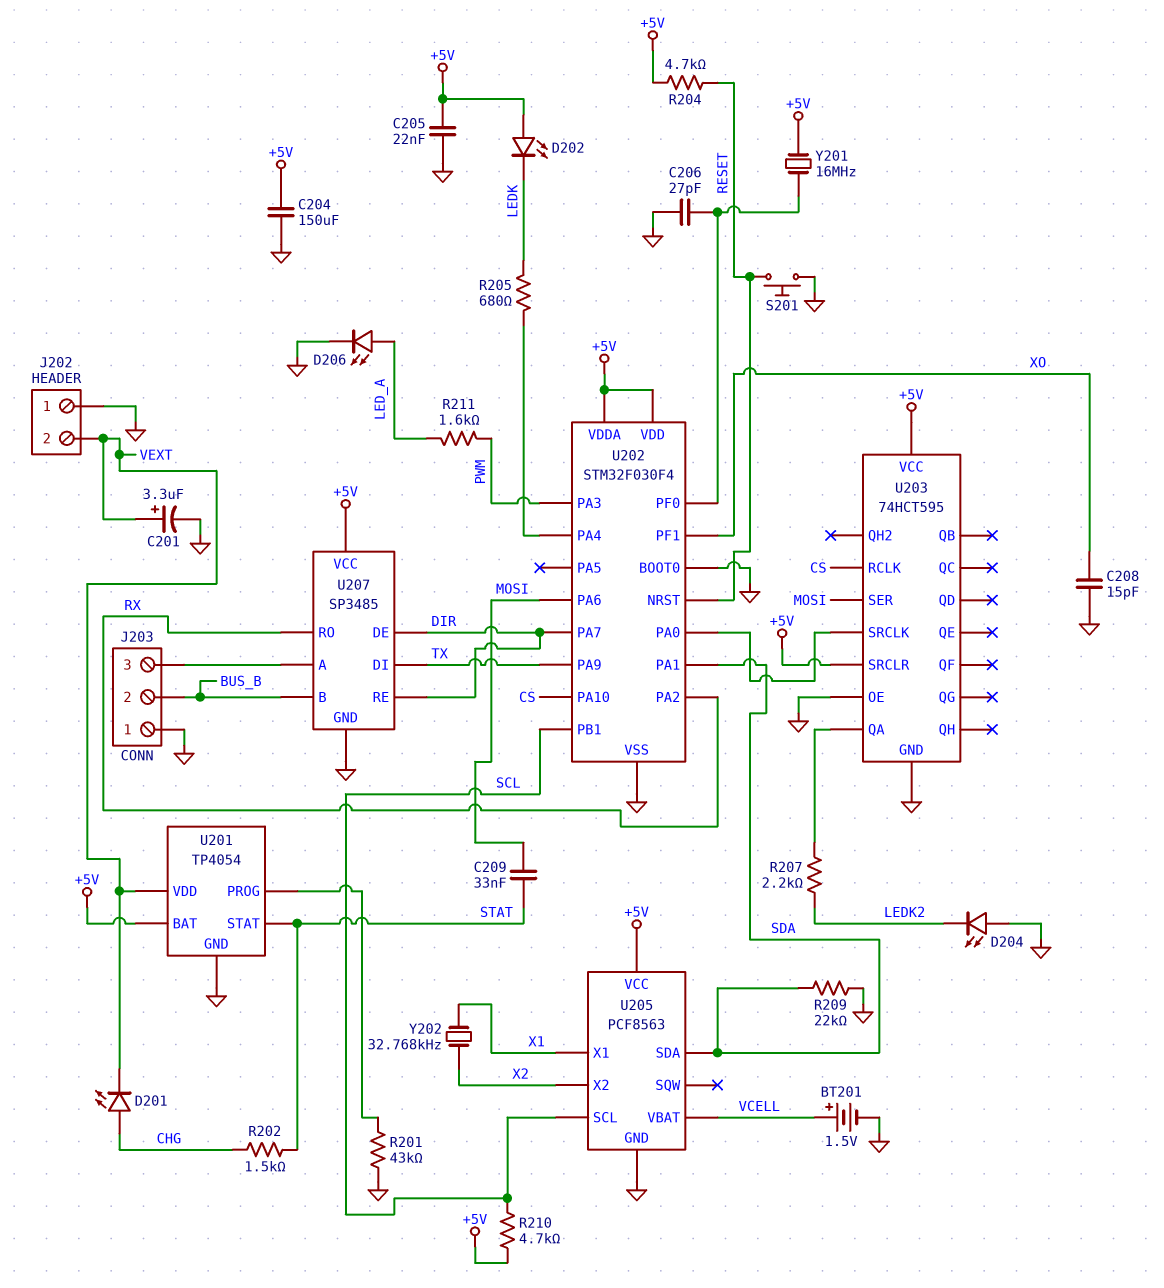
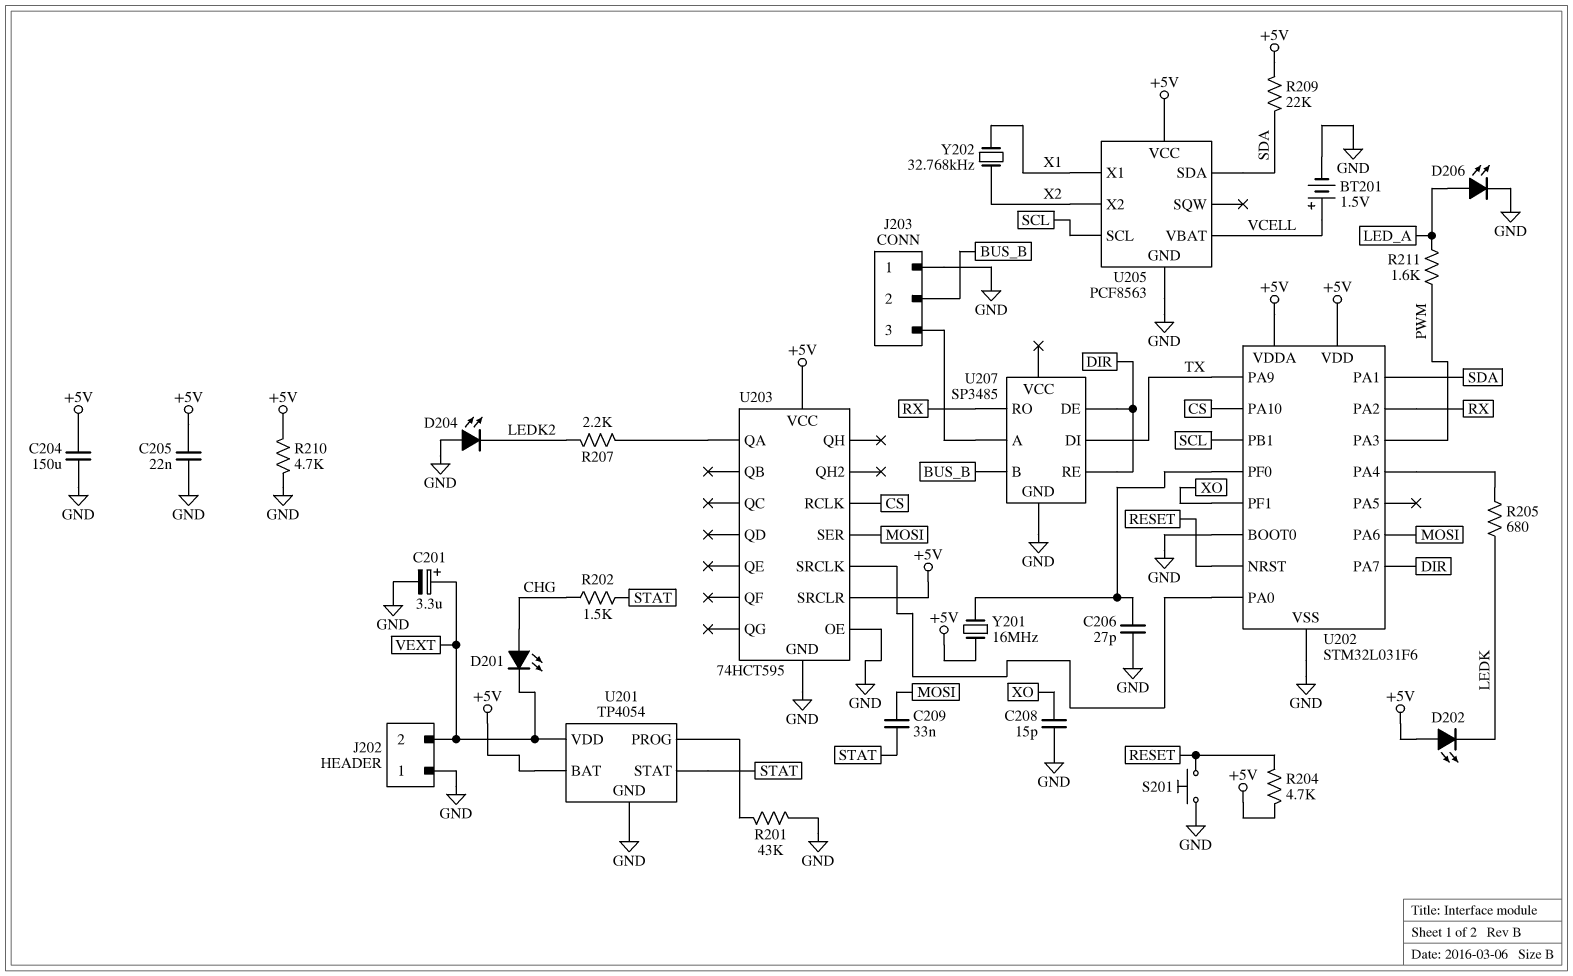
R209: 22k (GND, SDA) -> 22k (+5V, SDA)
R210: 4.7k (+5V, SCL) -> 4.7k (+5V, GND)
U202: STM32F030F4 -> STM32L031F6
U207 pin VCC: +5V -> none

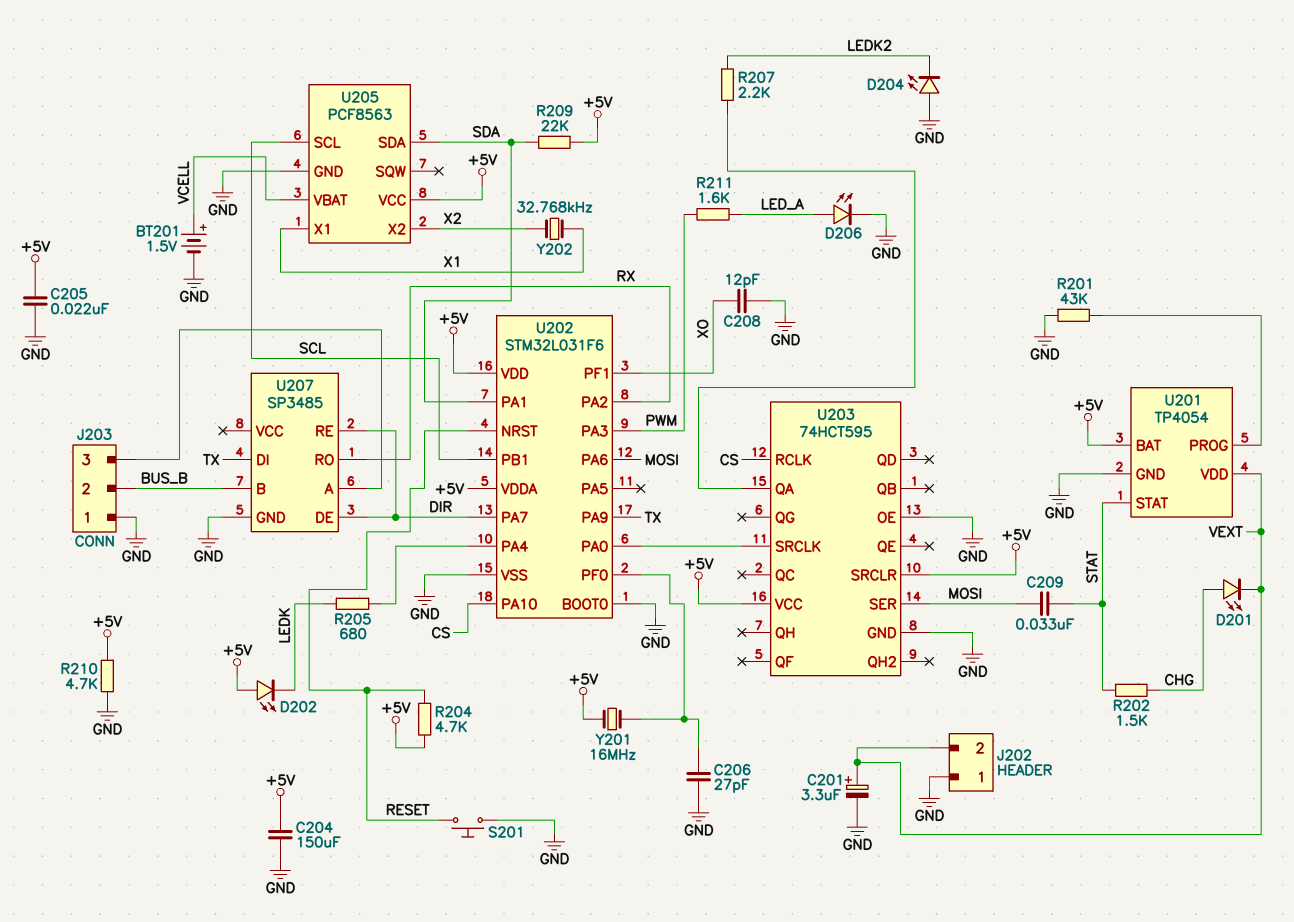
C208: 15pF (GND, XO) -> 12pF (GND, XO)

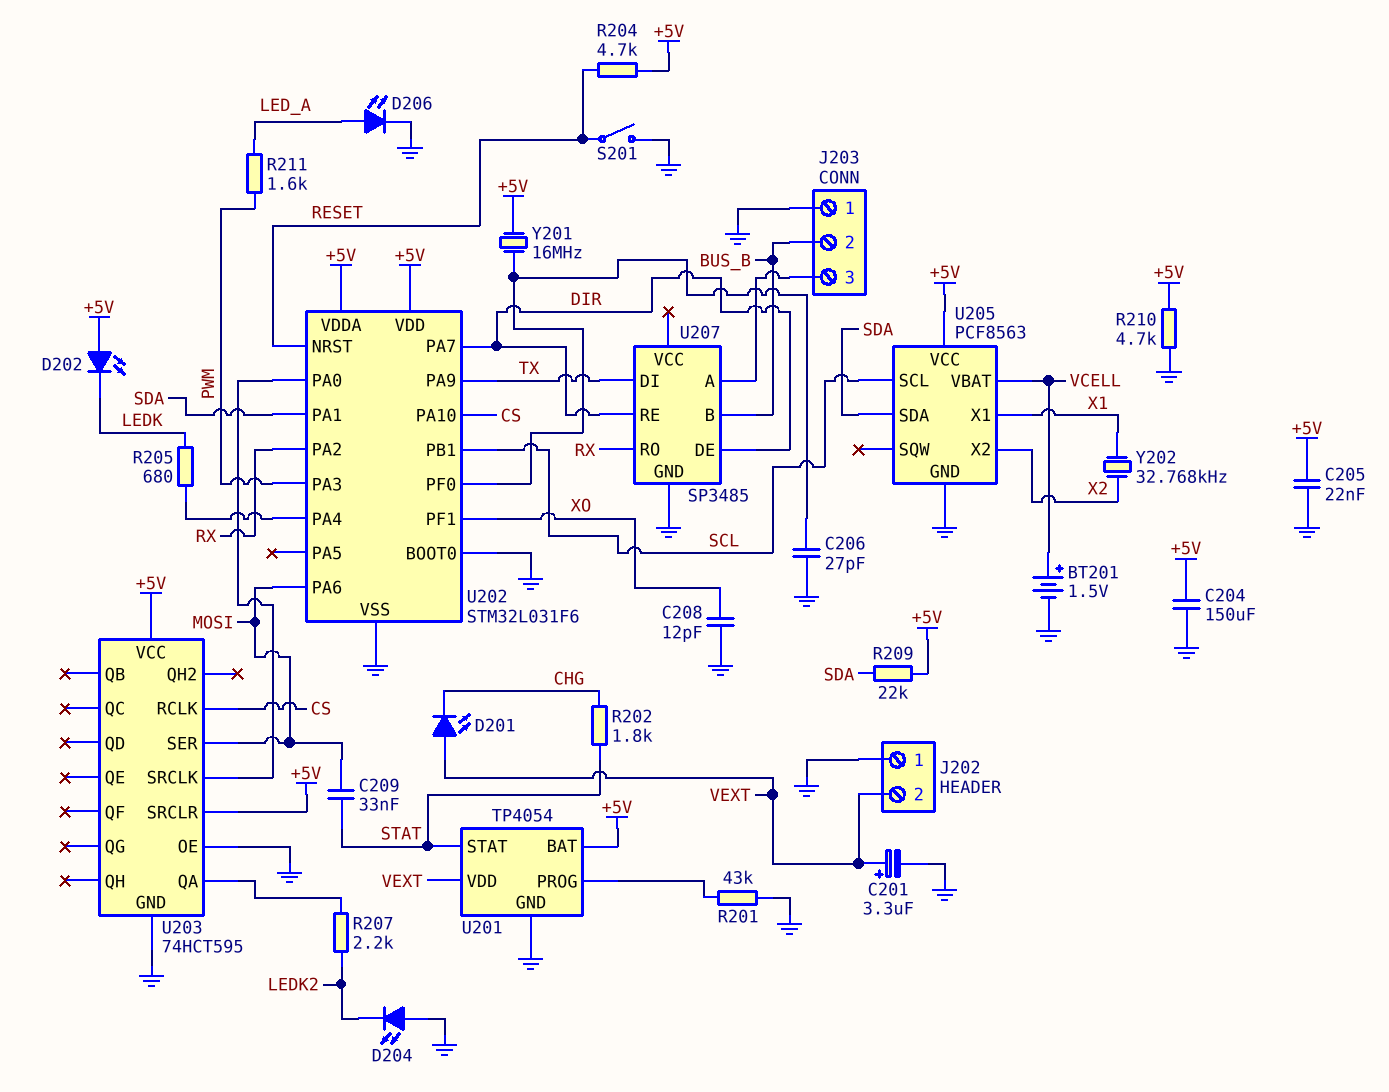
D201: LED (A CHG, K VEXT) -> LED (A VEXT, K CHG)
R202: 1.5k (CHG, STAT) -> 1.8k (CHG, STAT)
S201: button (GND, RESET) -> switch (GND, RESET)

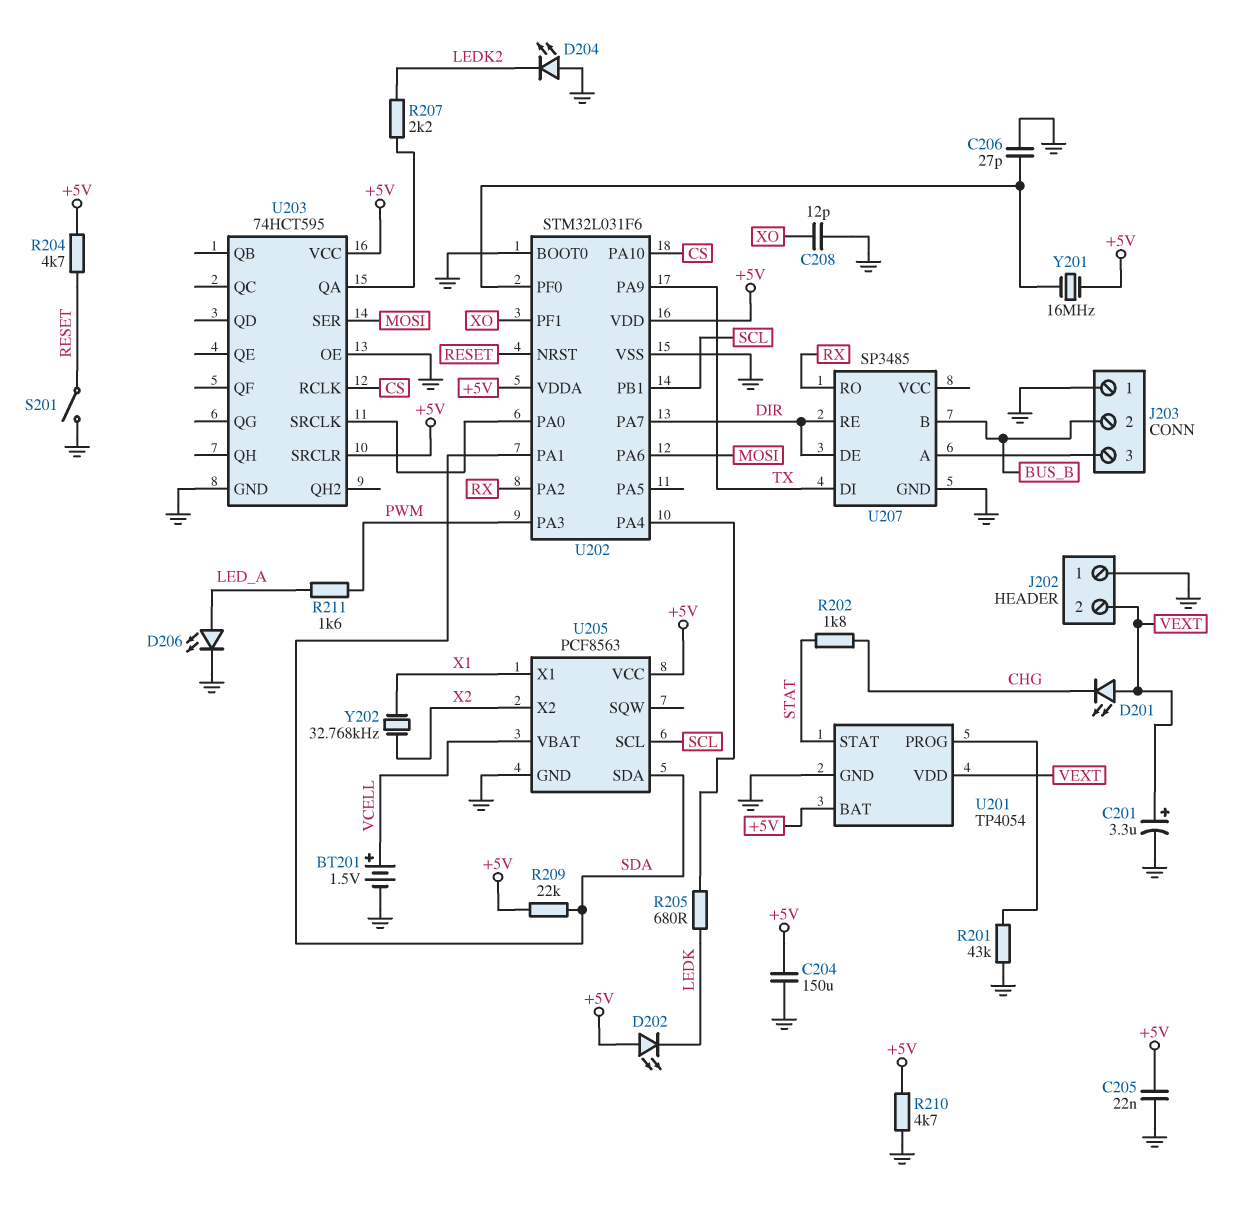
C209: 33nF (MOSI, STAT) -> none

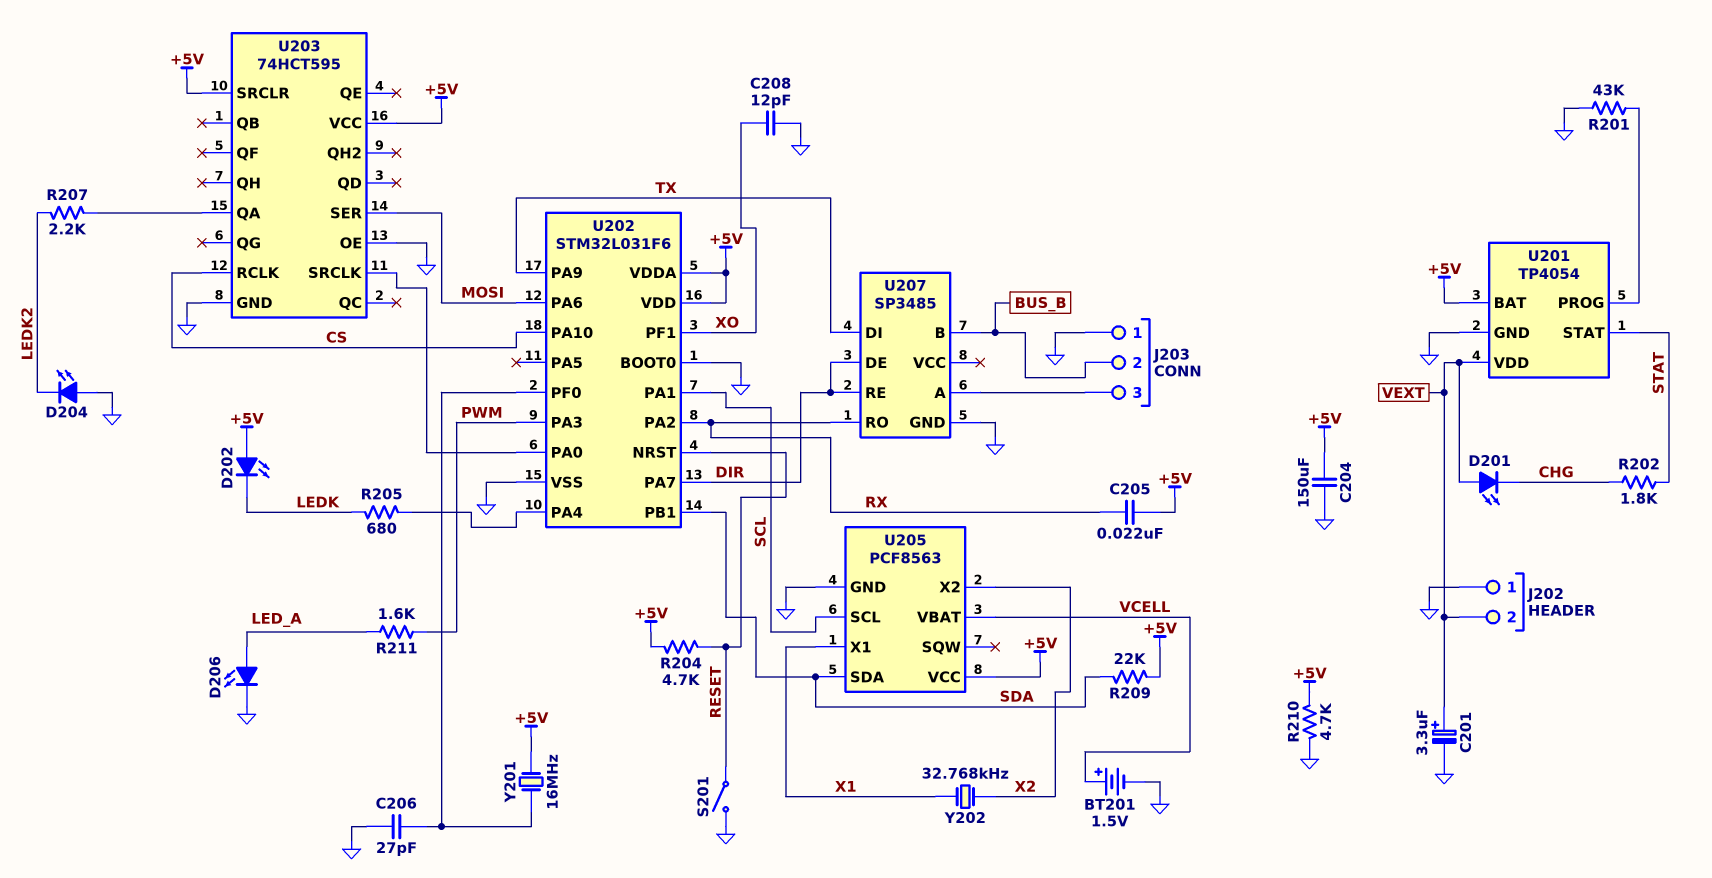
C205: 22nF (+5V, GND) -> 22nF (+5V, RX)
U202 pin PA1: SDA -> SCL
U202 pin PB1: SCL -> SDA

